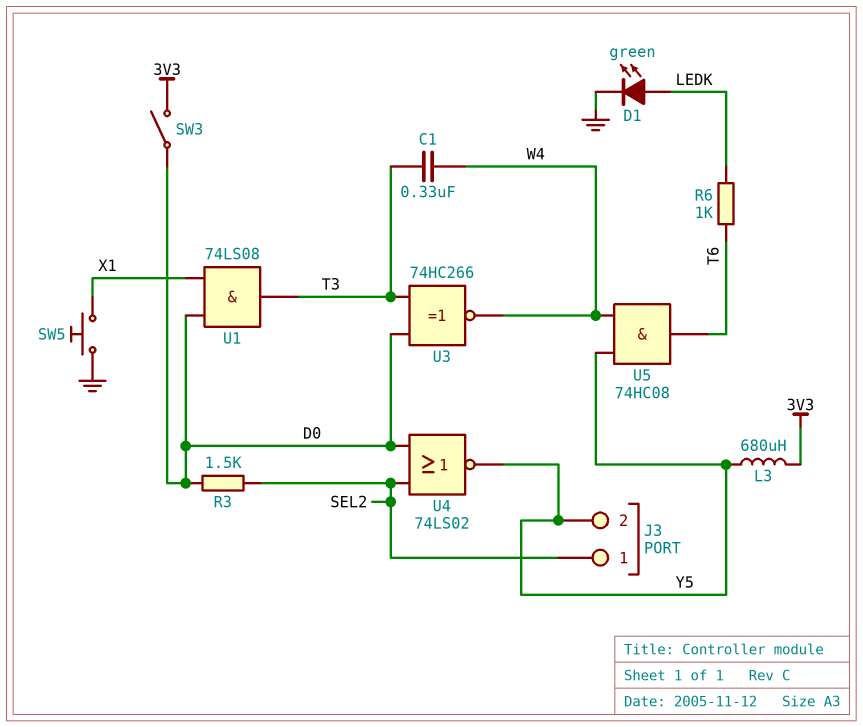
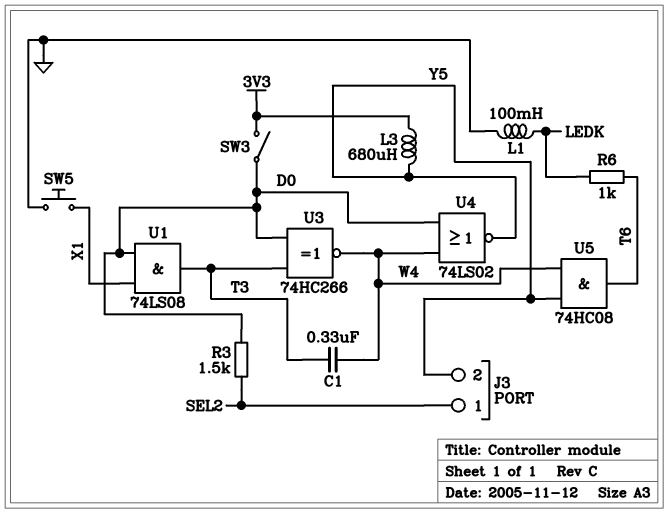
D1: LED green (A LEDK, K GND) -> none
L1: none -> 100mH (GND, LEDK)
U4: NOR 74LS02 (in D0, in SEL2, out Y5) -> NOR 74LS02 (in D0, in W4, out Y5)

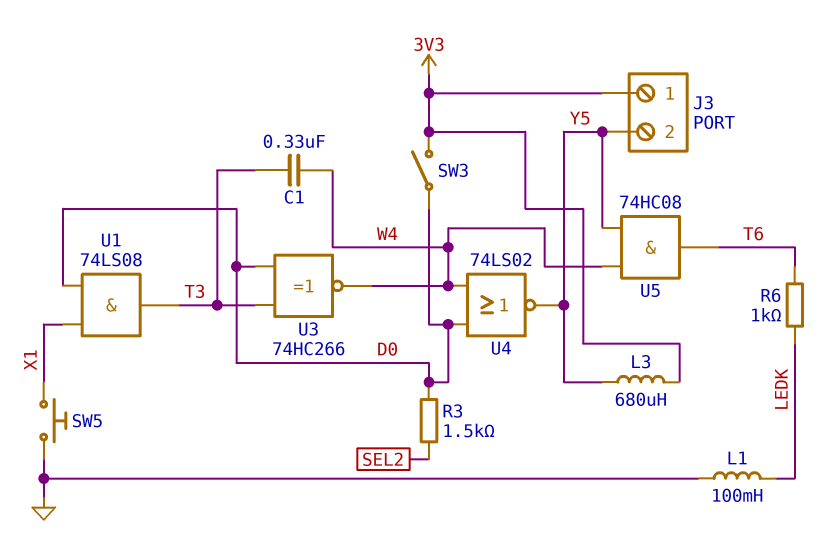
J3 pin 1: SEL2 -> 3V3

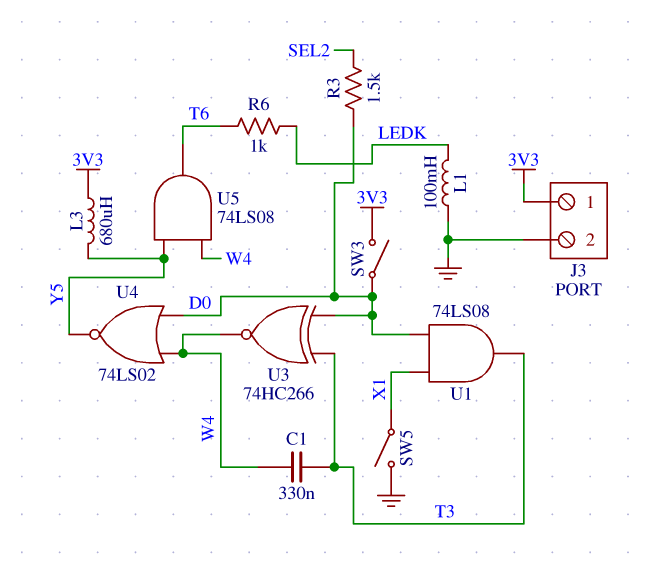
J3 pin 2: Y5 -> GND
SW5: button (GND, X1) -> switch (GND, X1)
U5: AND 74HC08 (in W4, in Y5, out T6) -> AND 74LS08 (in W4, in Y5, out T6)

